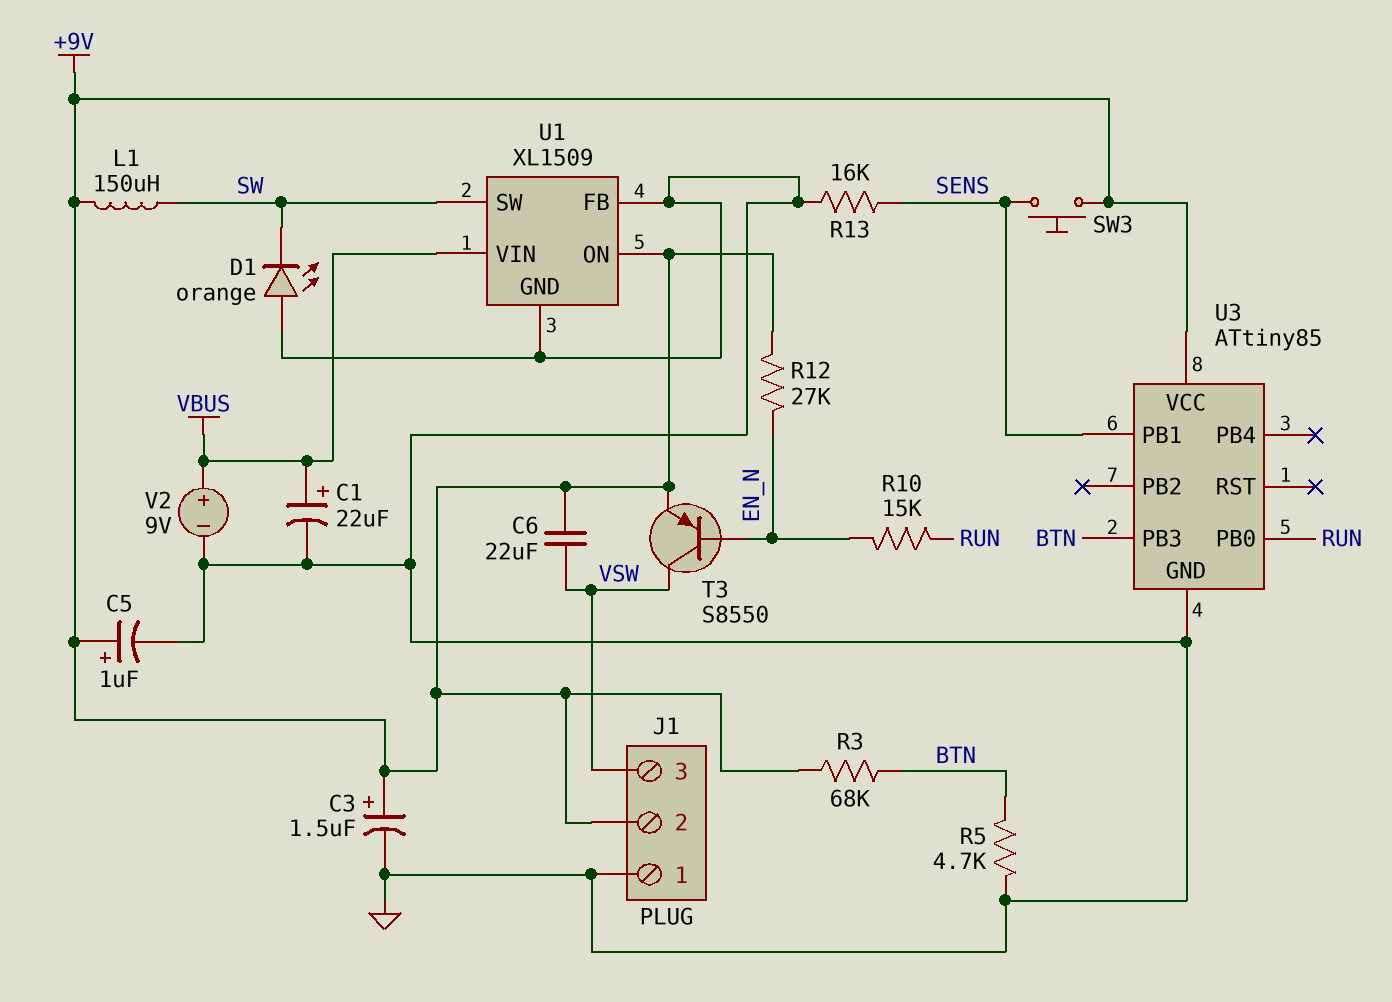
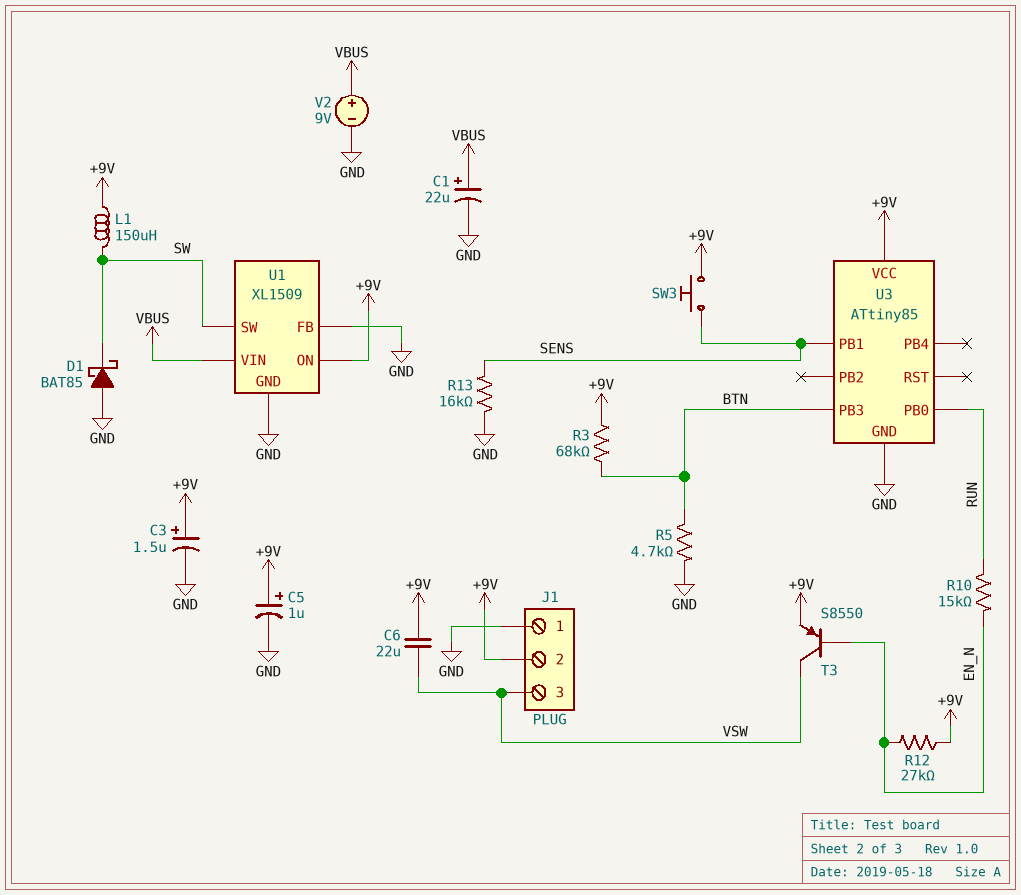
D1: LED orange (A GND, K SW) -> schottky BAT85 (A GND, K SW)

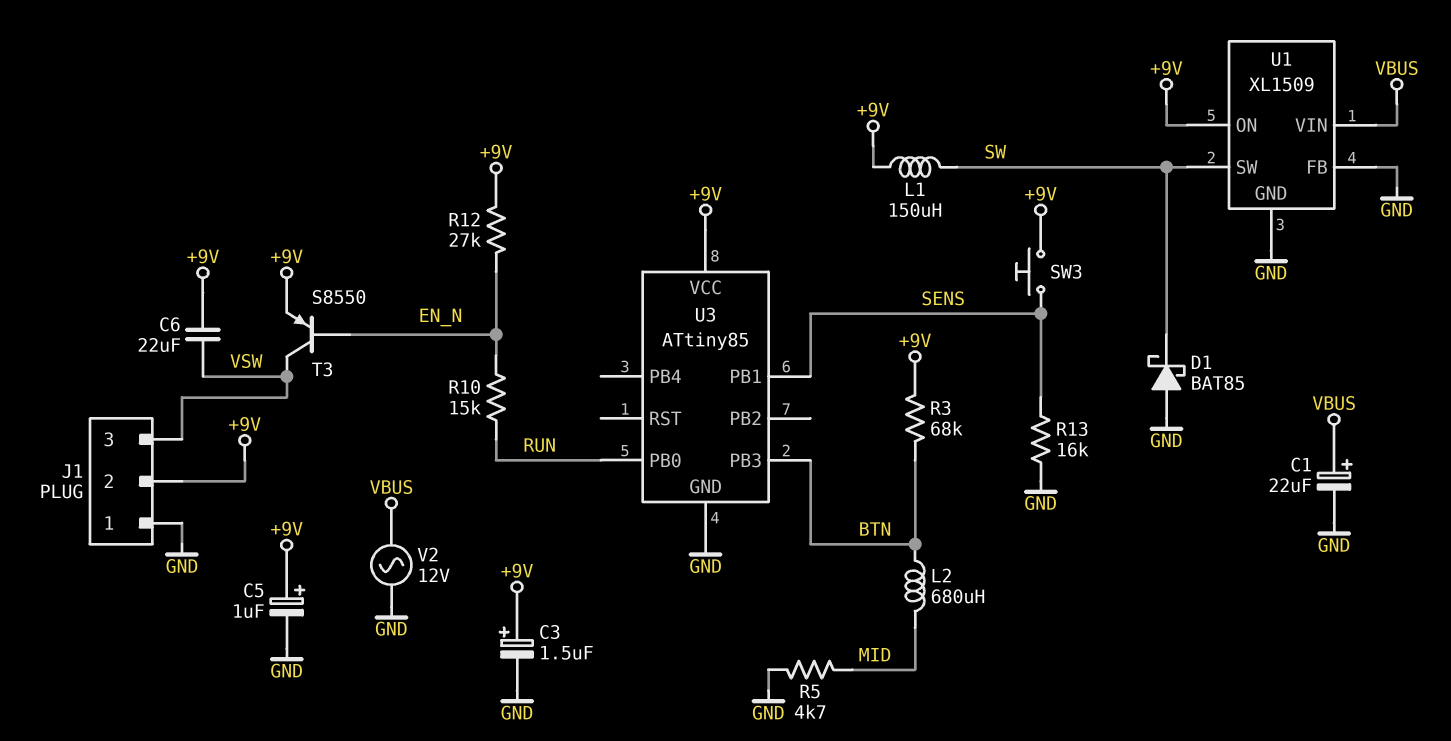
L2: none -> 680uH (BTN, MID)
R5: 4.7k (BTN, GND) -> 4.7k (GND, MID)
V2: 9V (plus VBUS, minus GND) -> AC 12V (GND, VBUS)

